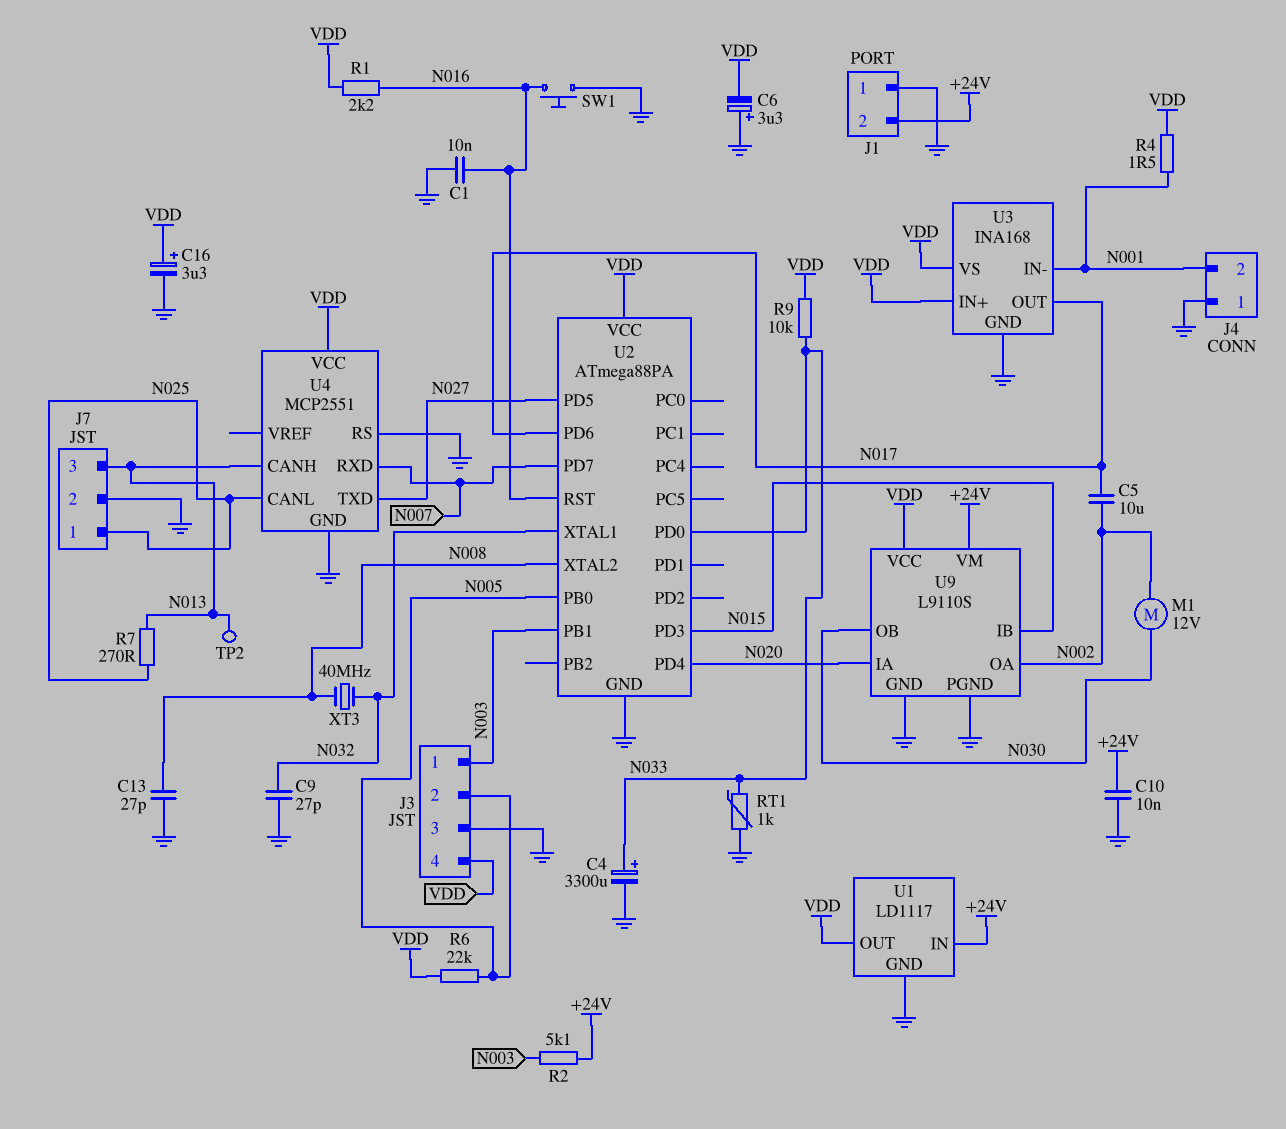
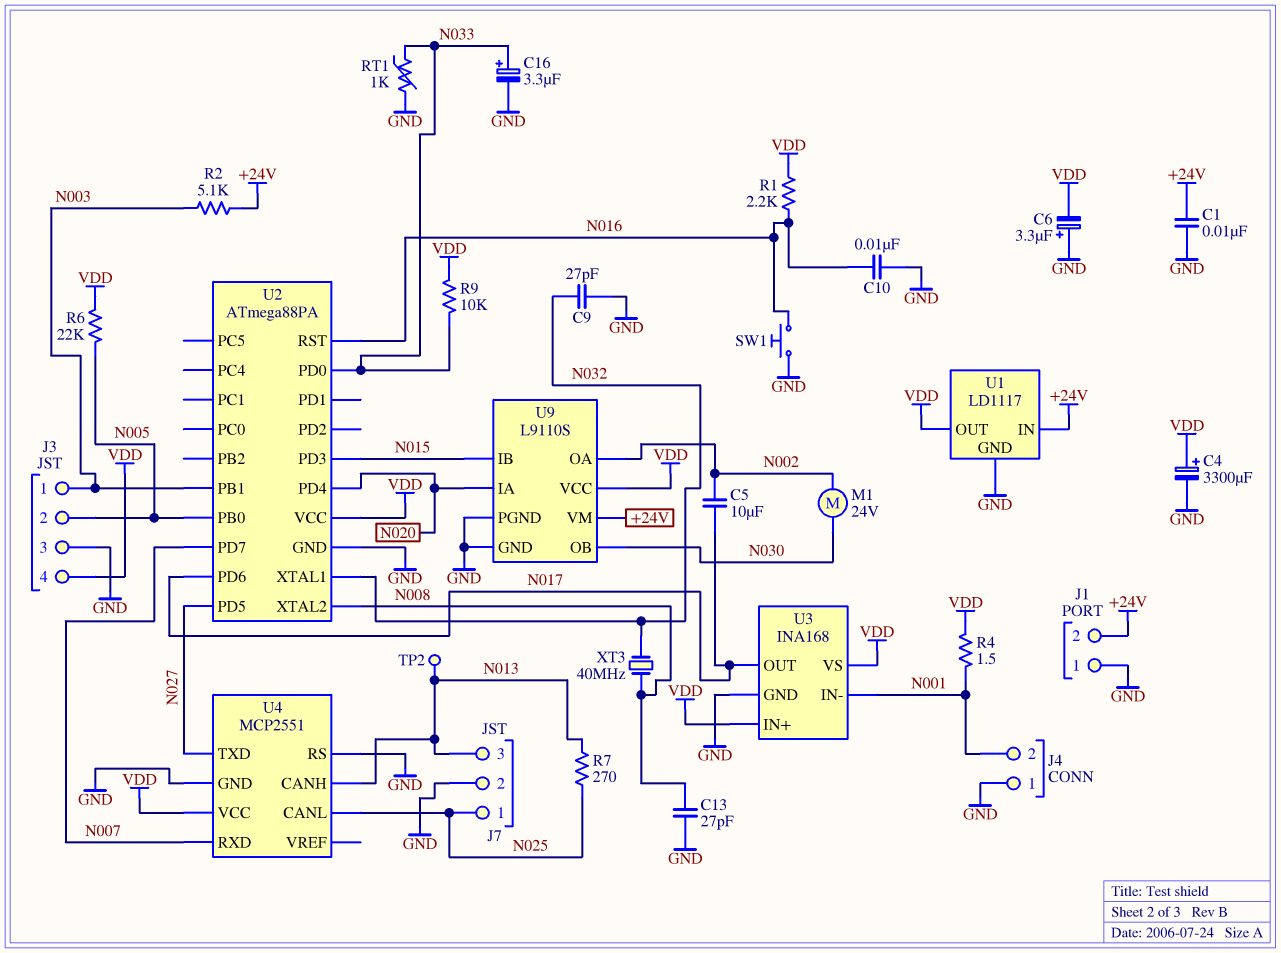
C1: 10nF (GND, N016) -> 10nF (+24V, GND)
C4: 3300uF (plus N033, minus GND) -> 3300uF (plus VDD, minus GND)
C10: 10nF (+24V, GND) -> 10nF (GND, N016)
C16: 3.3uF (plus VDD, minus GND) -> 3.3uF (plus N033, minus GND)
M1: motor 12V (N002, N030) -> motor 24V (N002, N030)

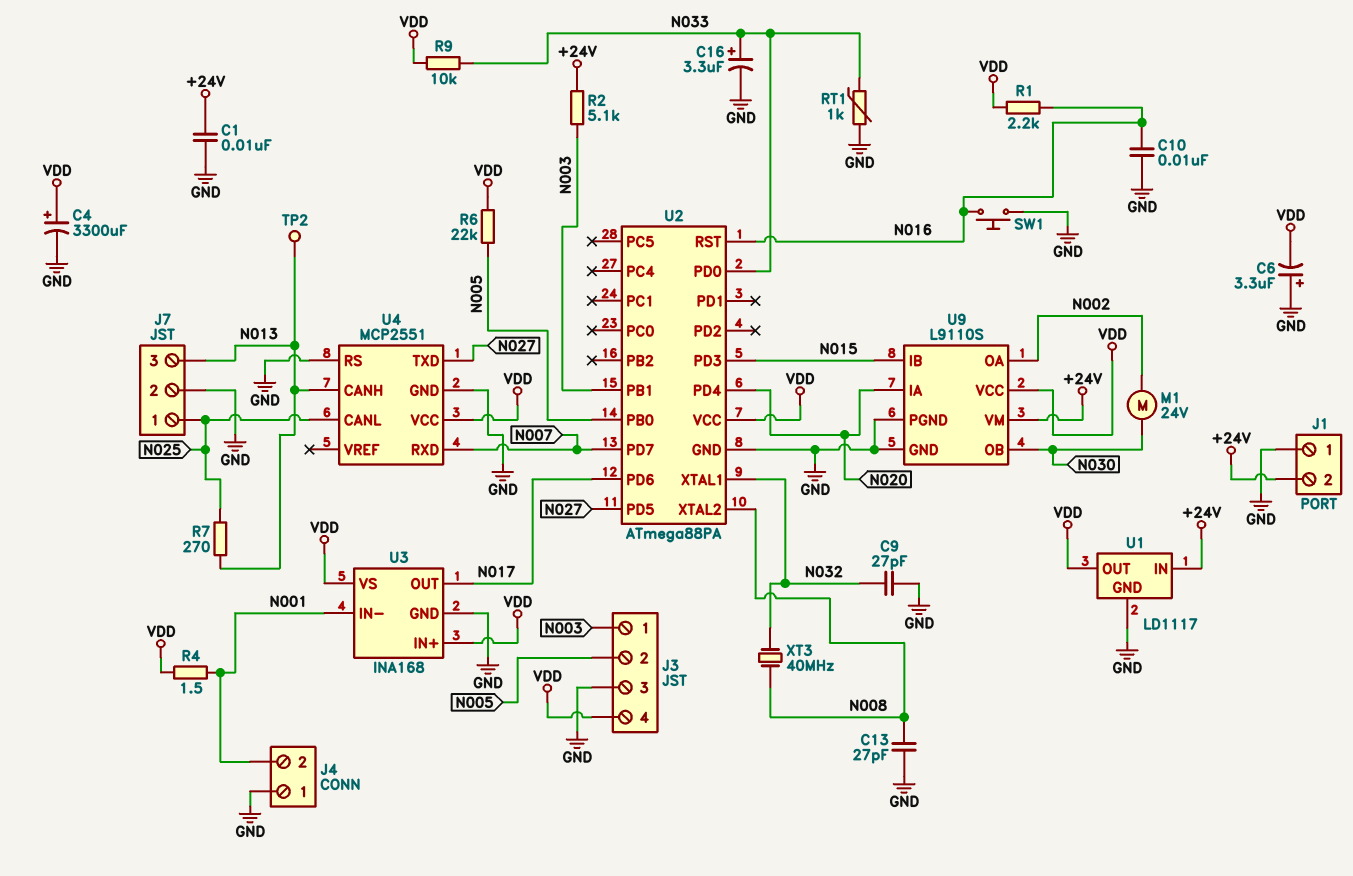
C5: 10uF (N002, N017) -> none

